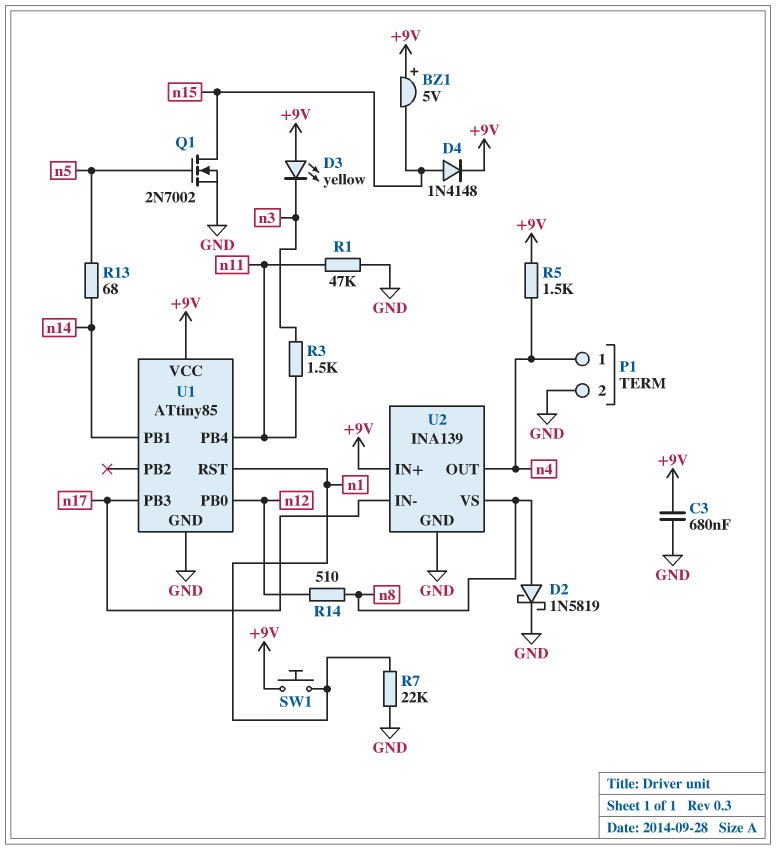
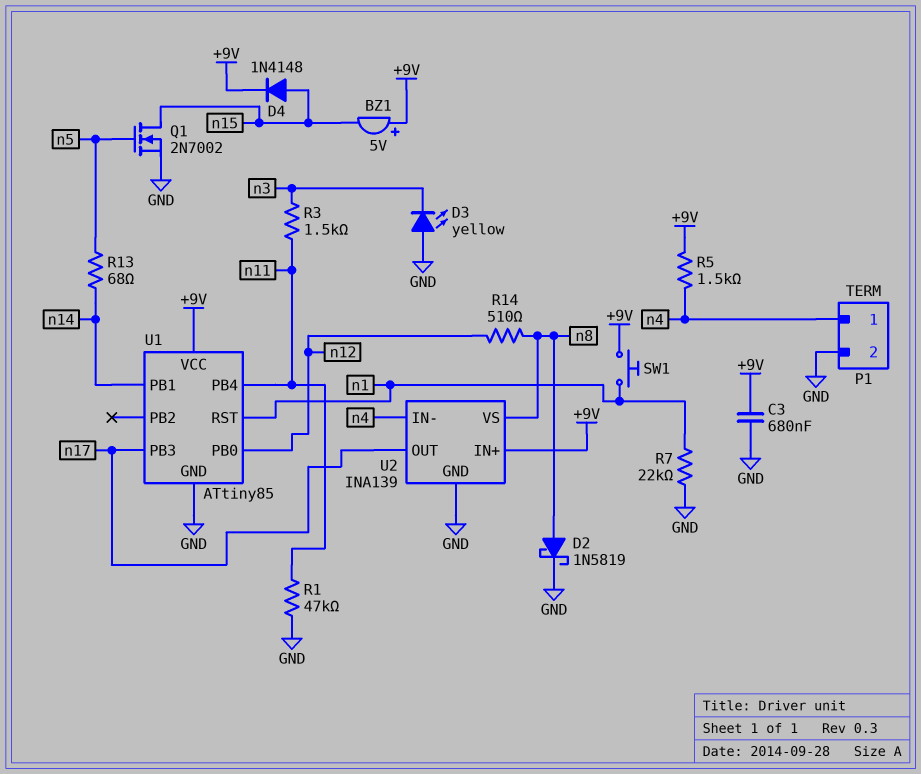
D3: LED yellow (A +9V, K n3) -> LED yellow (A GND, K n3)
U2 pin IN-: n17 -> n4
U2 pin OUT: n4 -> n17

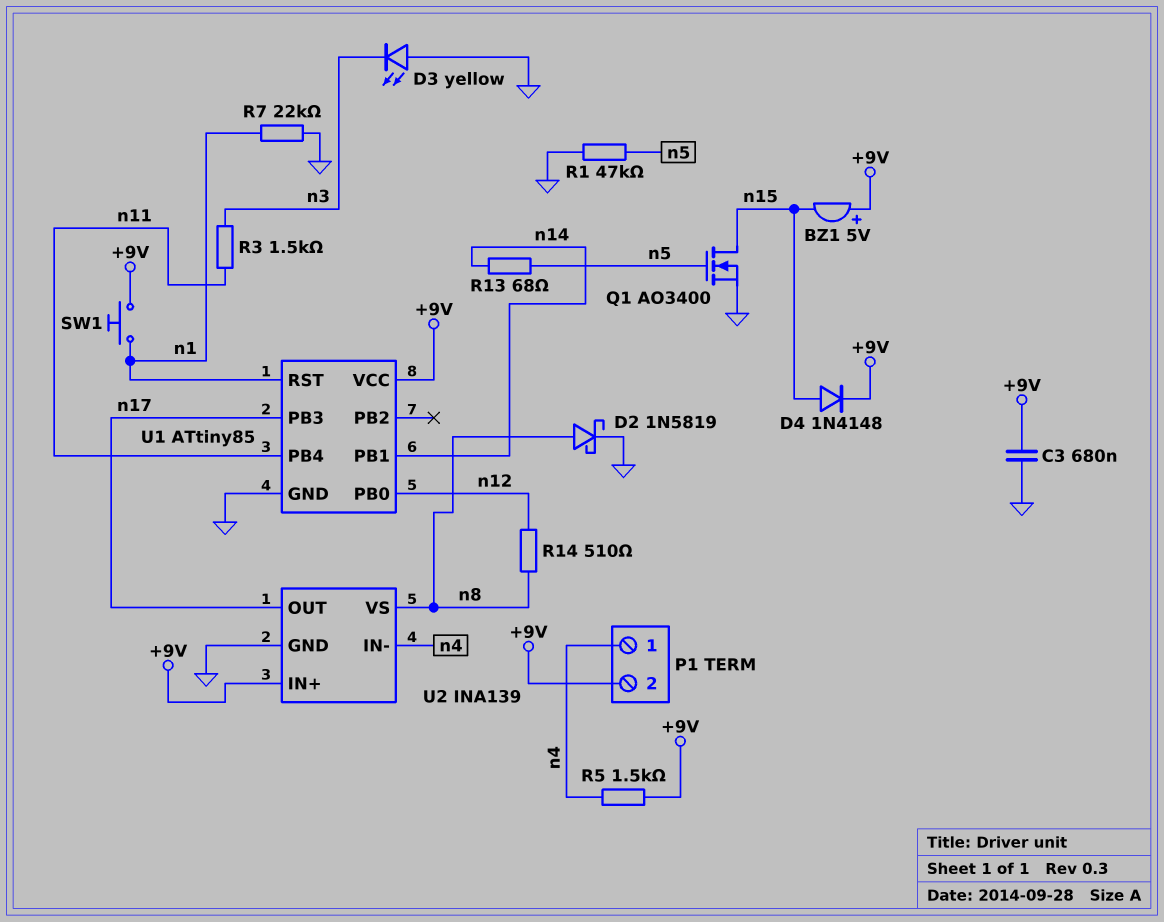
P1 pin 2: GND -> +9V
Q1: NMOS 2N7002 (G n5, D n15, S GND) -> NMOS AO3400 (G n5, D n15, S GND)
R1: 47k (GND, n11) -> 47k (GND, n5)

